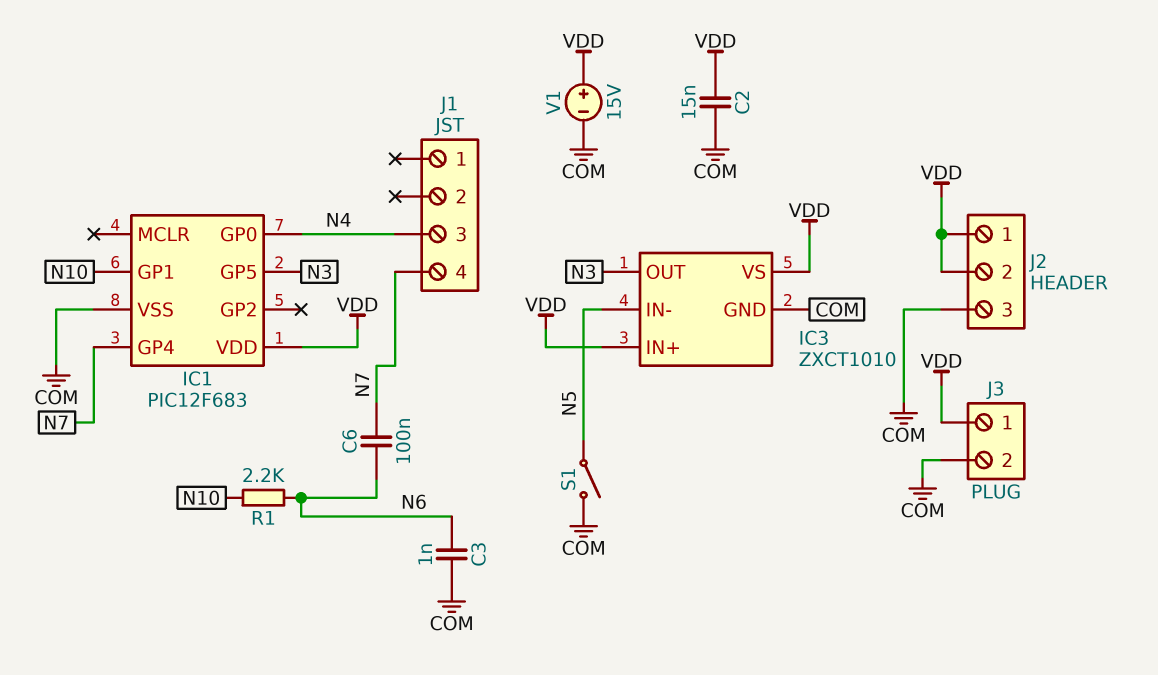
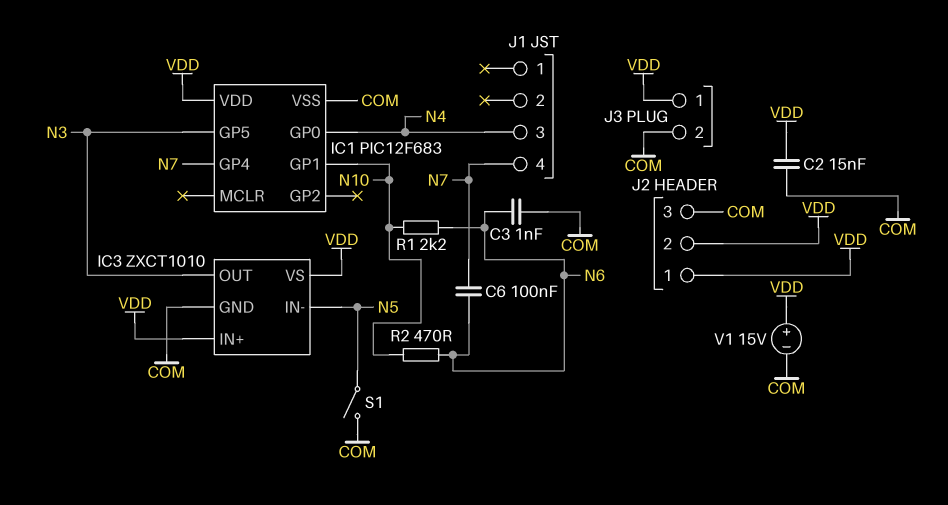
R2: none -> 470 (N6, N10)

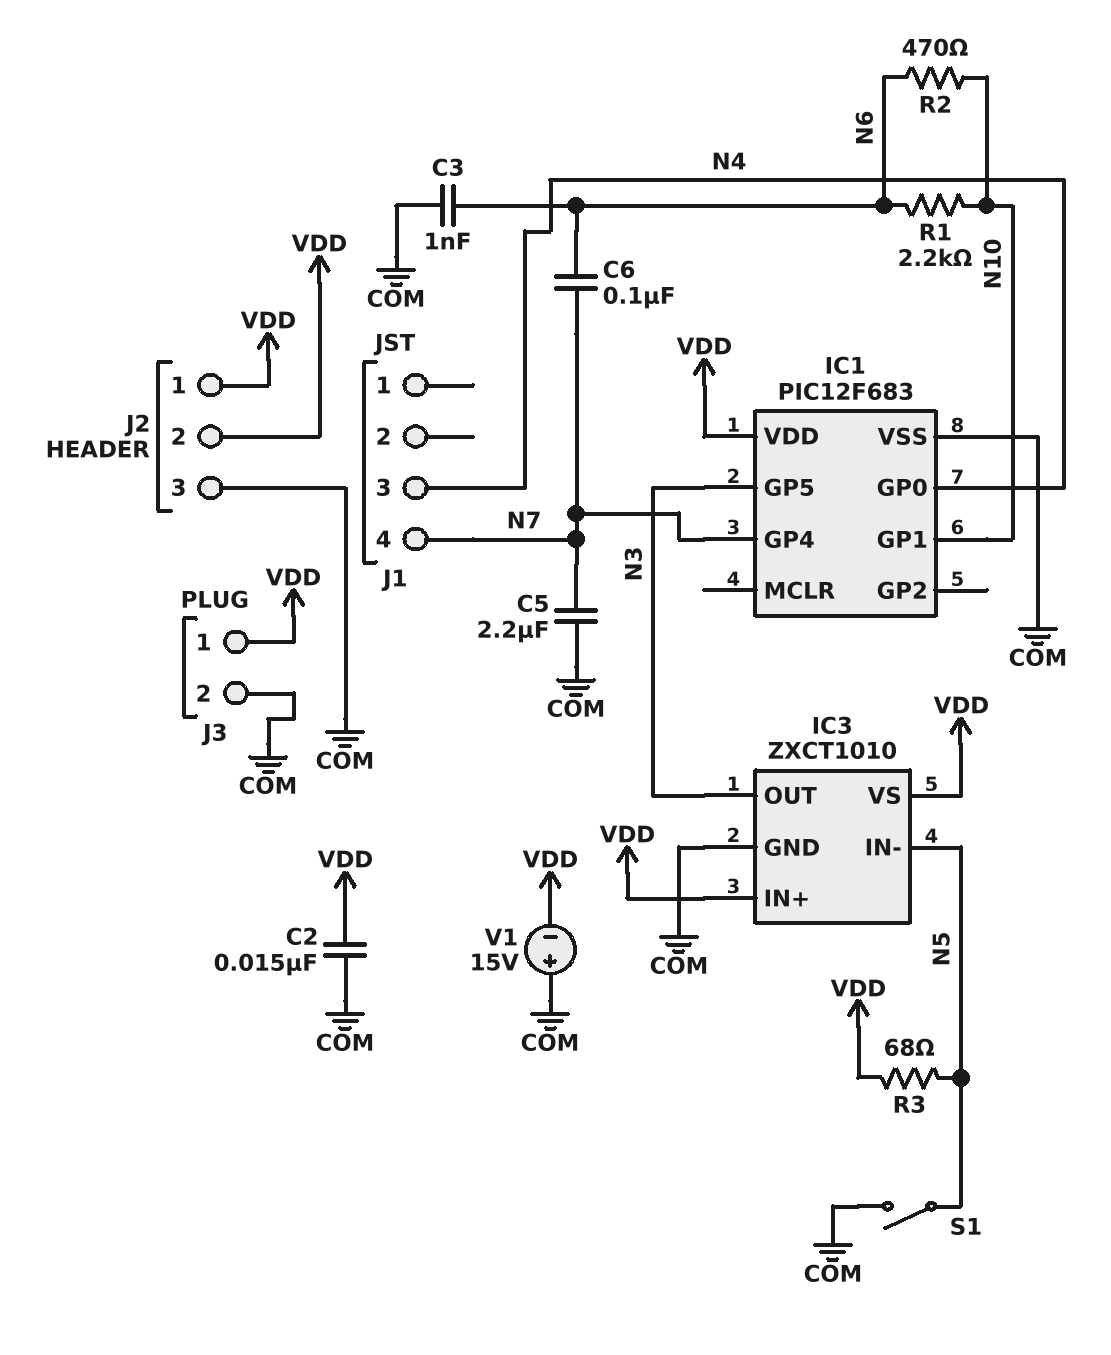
C5: none -> 2.2uF (COM, N7)
R3: none -> 68 (N5, VDD)
V1: 15V (plus VDD, minus COM) -> 15V (plus COM, minus VDD)

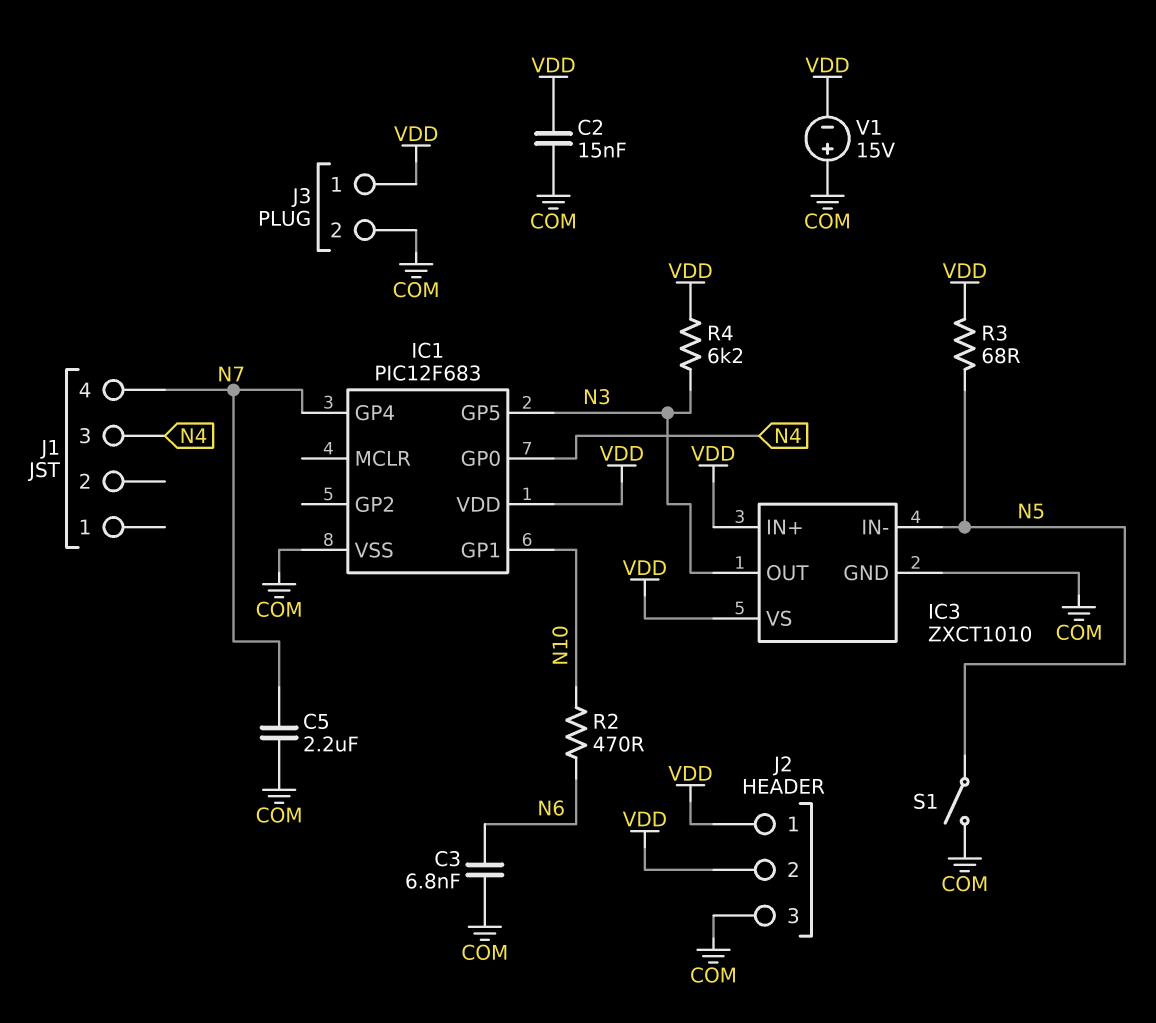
C3: 1nF (COM, N6) -> 6.8nF (COM, N6)
C6: 100nF (N6, N7) -> none
R1: 2.2k (N6, N10) -> none
R4: none -> 6.2k (N3, VDD)

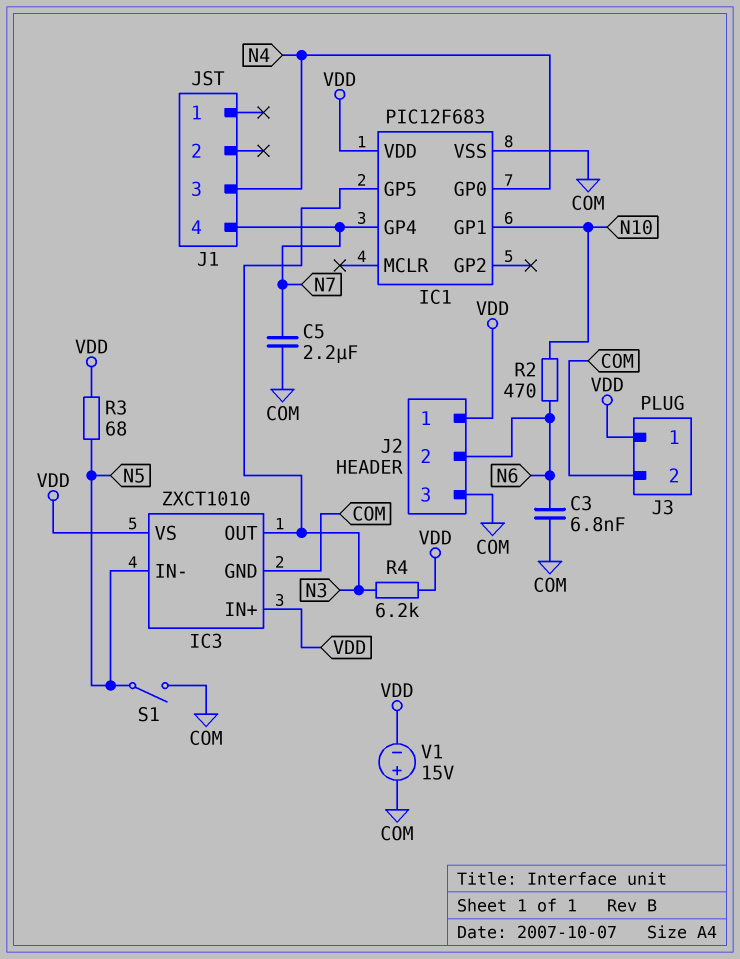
C2: 15nF (COM, VDD) -> none
J2 pin 2: VDD -> N6

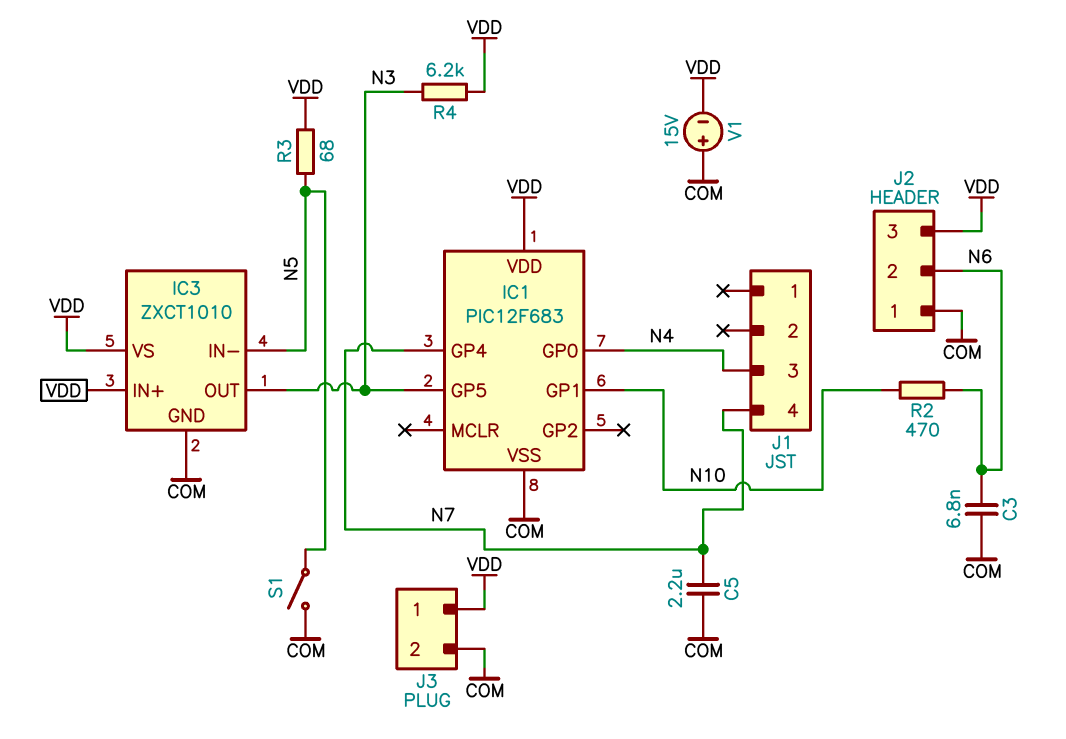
J2 pin 1: VDD -> COM
J2 pin 3: COM -> VDD

